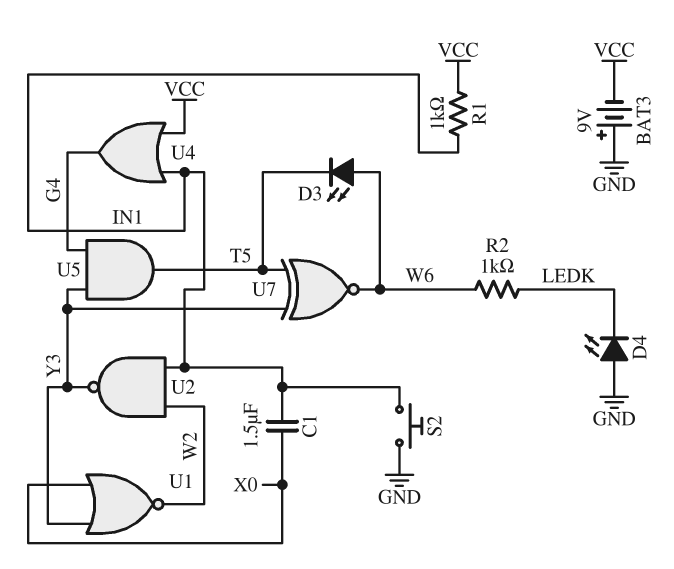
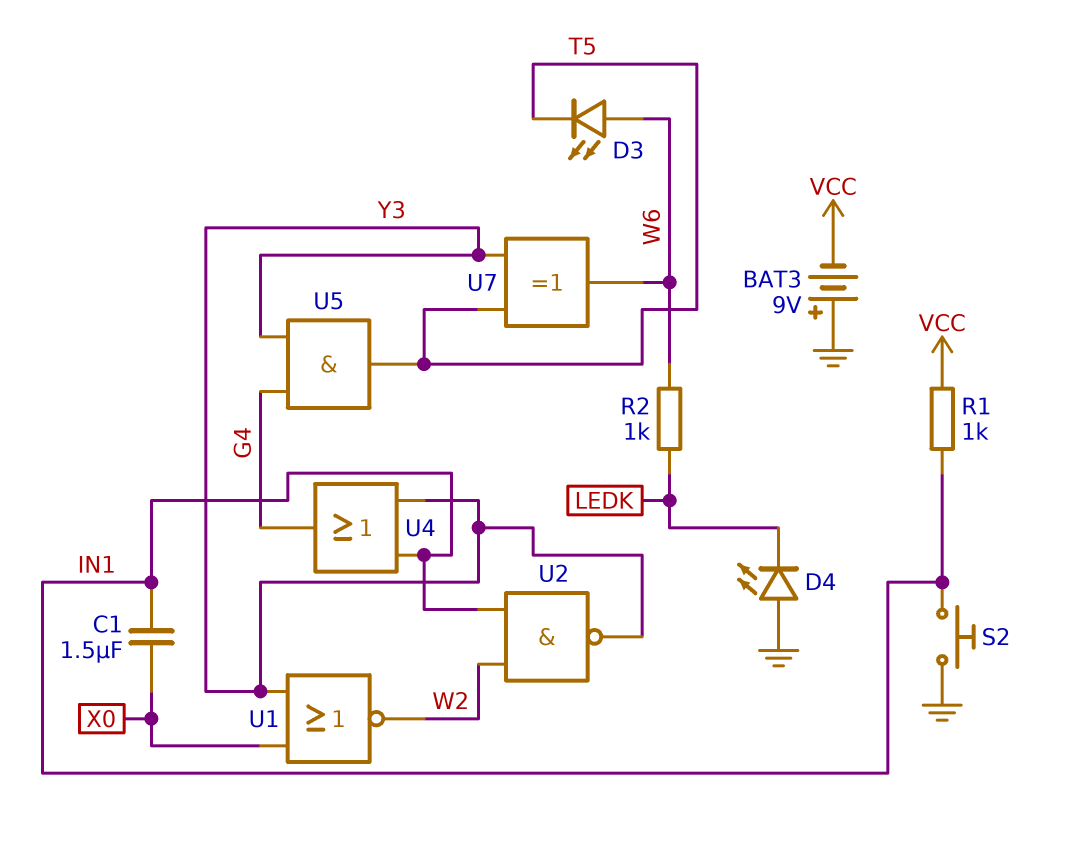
U4: OR (in IN1, in VCC, out G4) -> OR (in IN1, in Y3, out G4)
U7: XNOR (in T5, in Y3, out W6) -> XOR (in T5, in Y3, out W6)

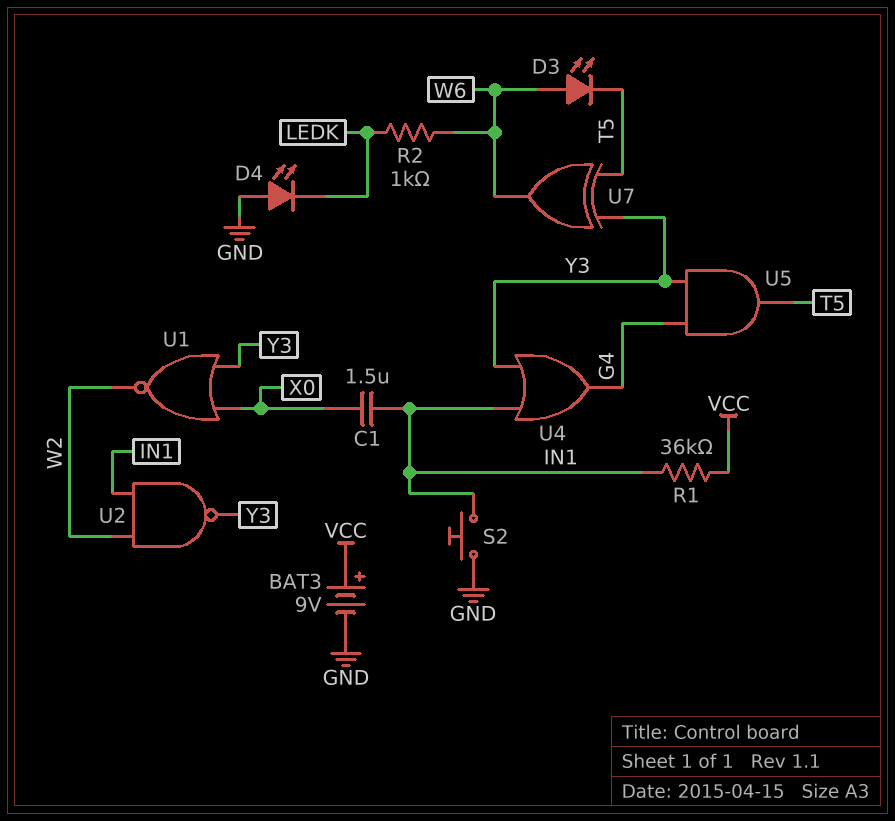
BAT3: 9V (plus GND, minus VCC) -> 9V (plus VCC, minus GND)
R1: 1k (IN1, VCC) -> 36k (IN1, VCC)

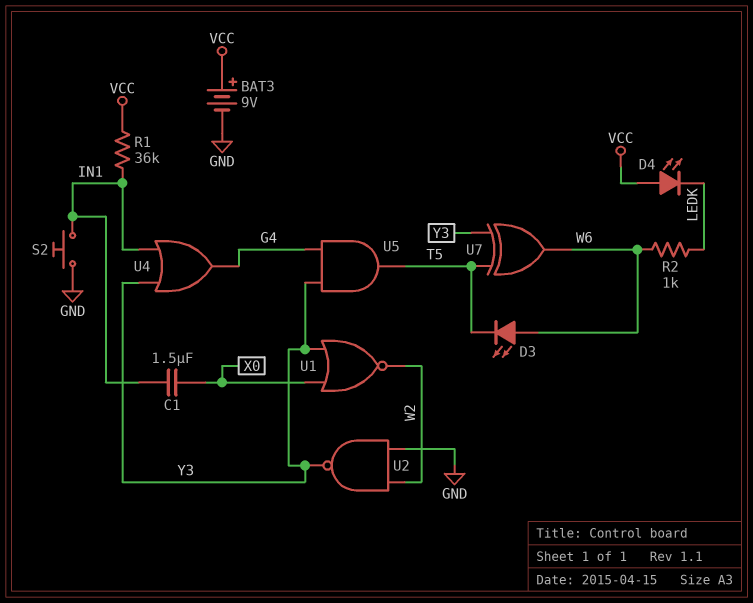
D4: LED (A GND, K LEDK) -> LED (A VCC, K LEDK)
U2: NAND (in IN1, in W2, out Y3) -> NAND (in GND, in W2, out Y3)

